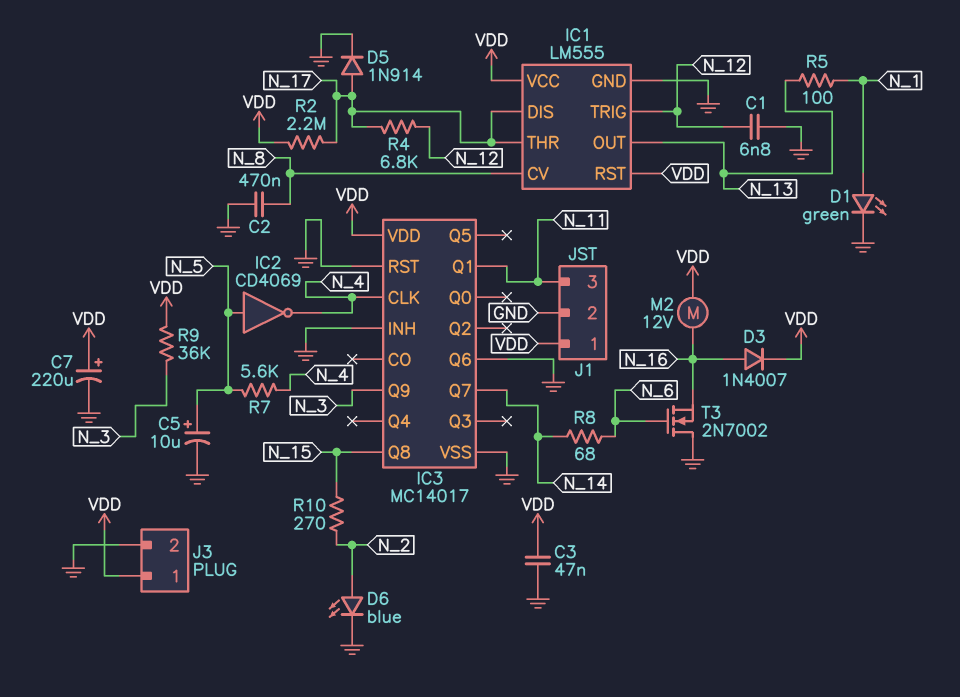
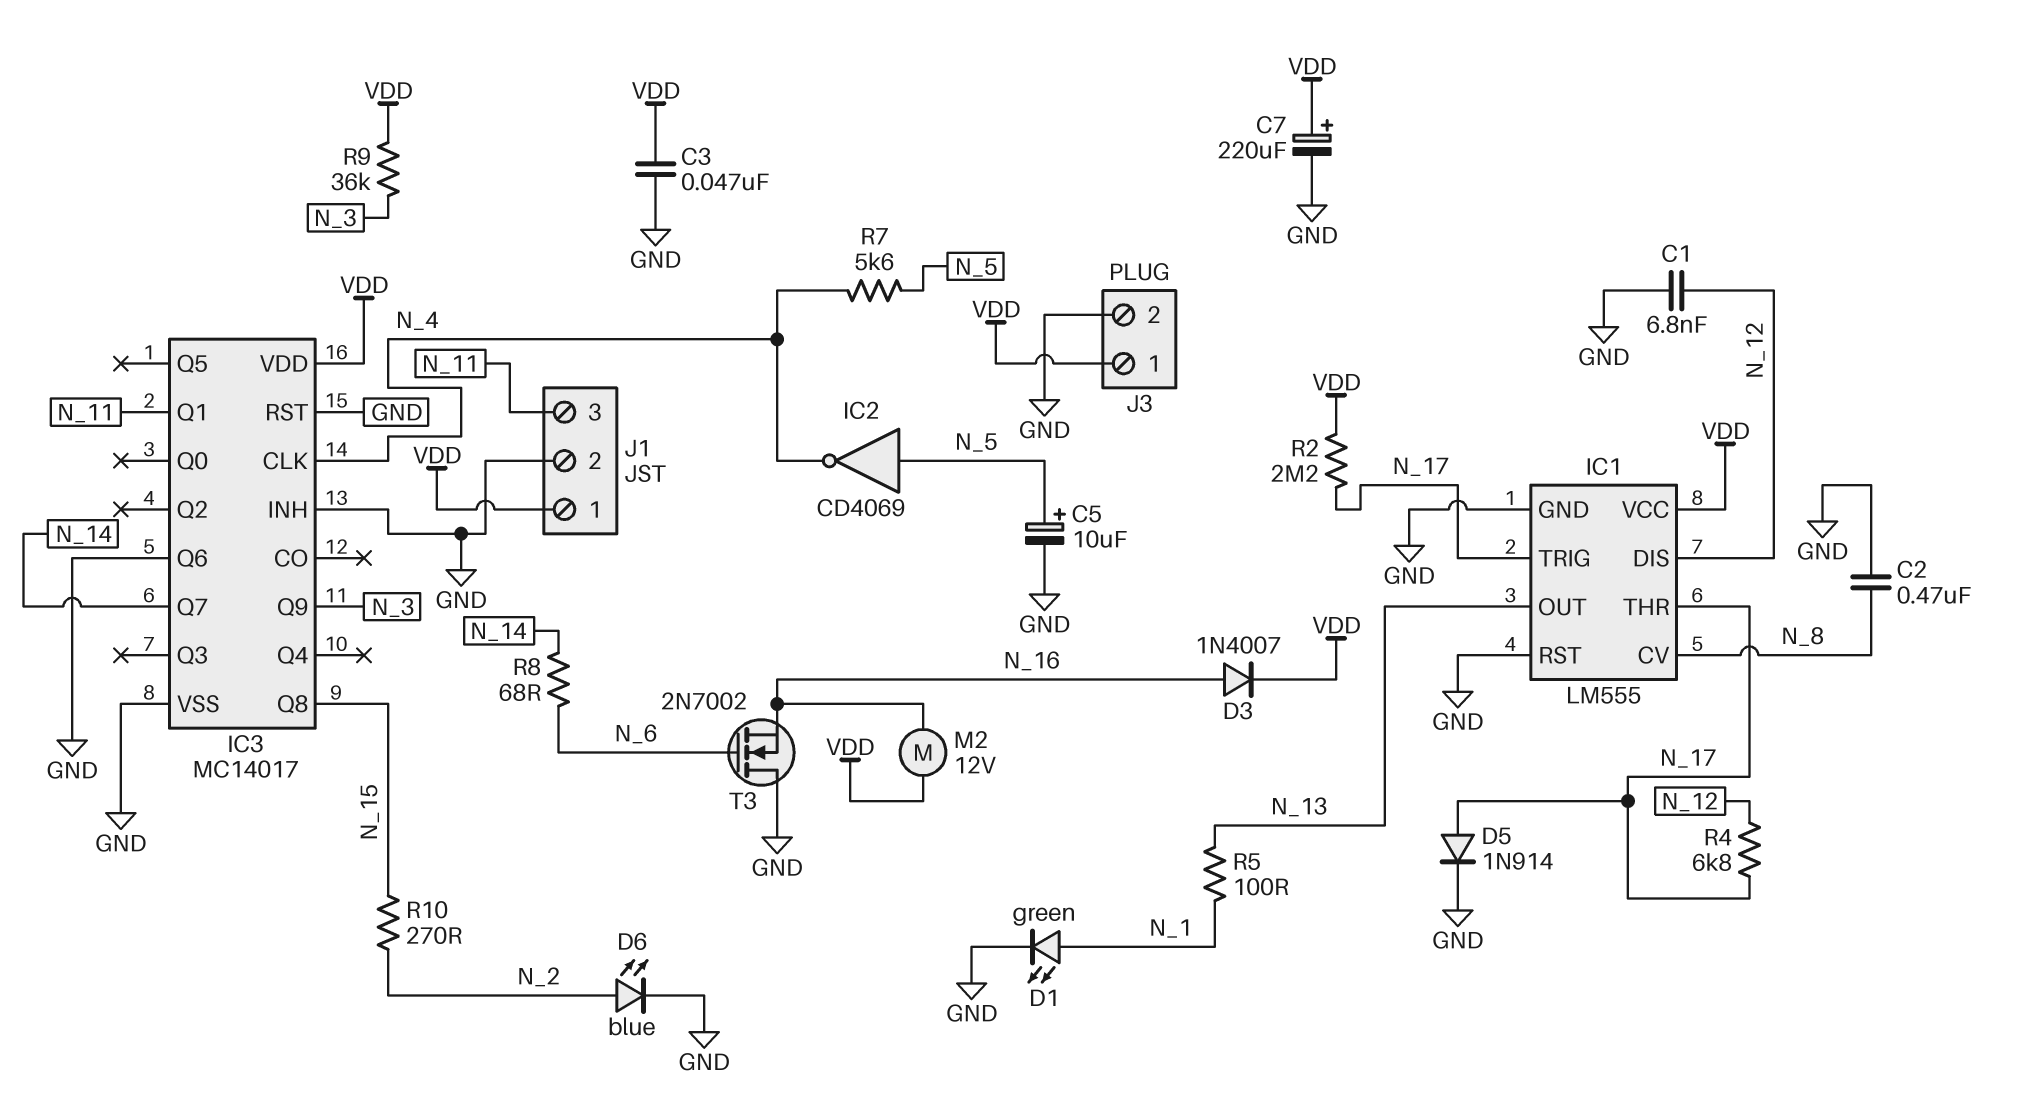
IC1 pin DIS: N_17 -> N_12
IC1 pin RST: VDD -> GND
IC1 pin TRIG: N_12 -> N_17

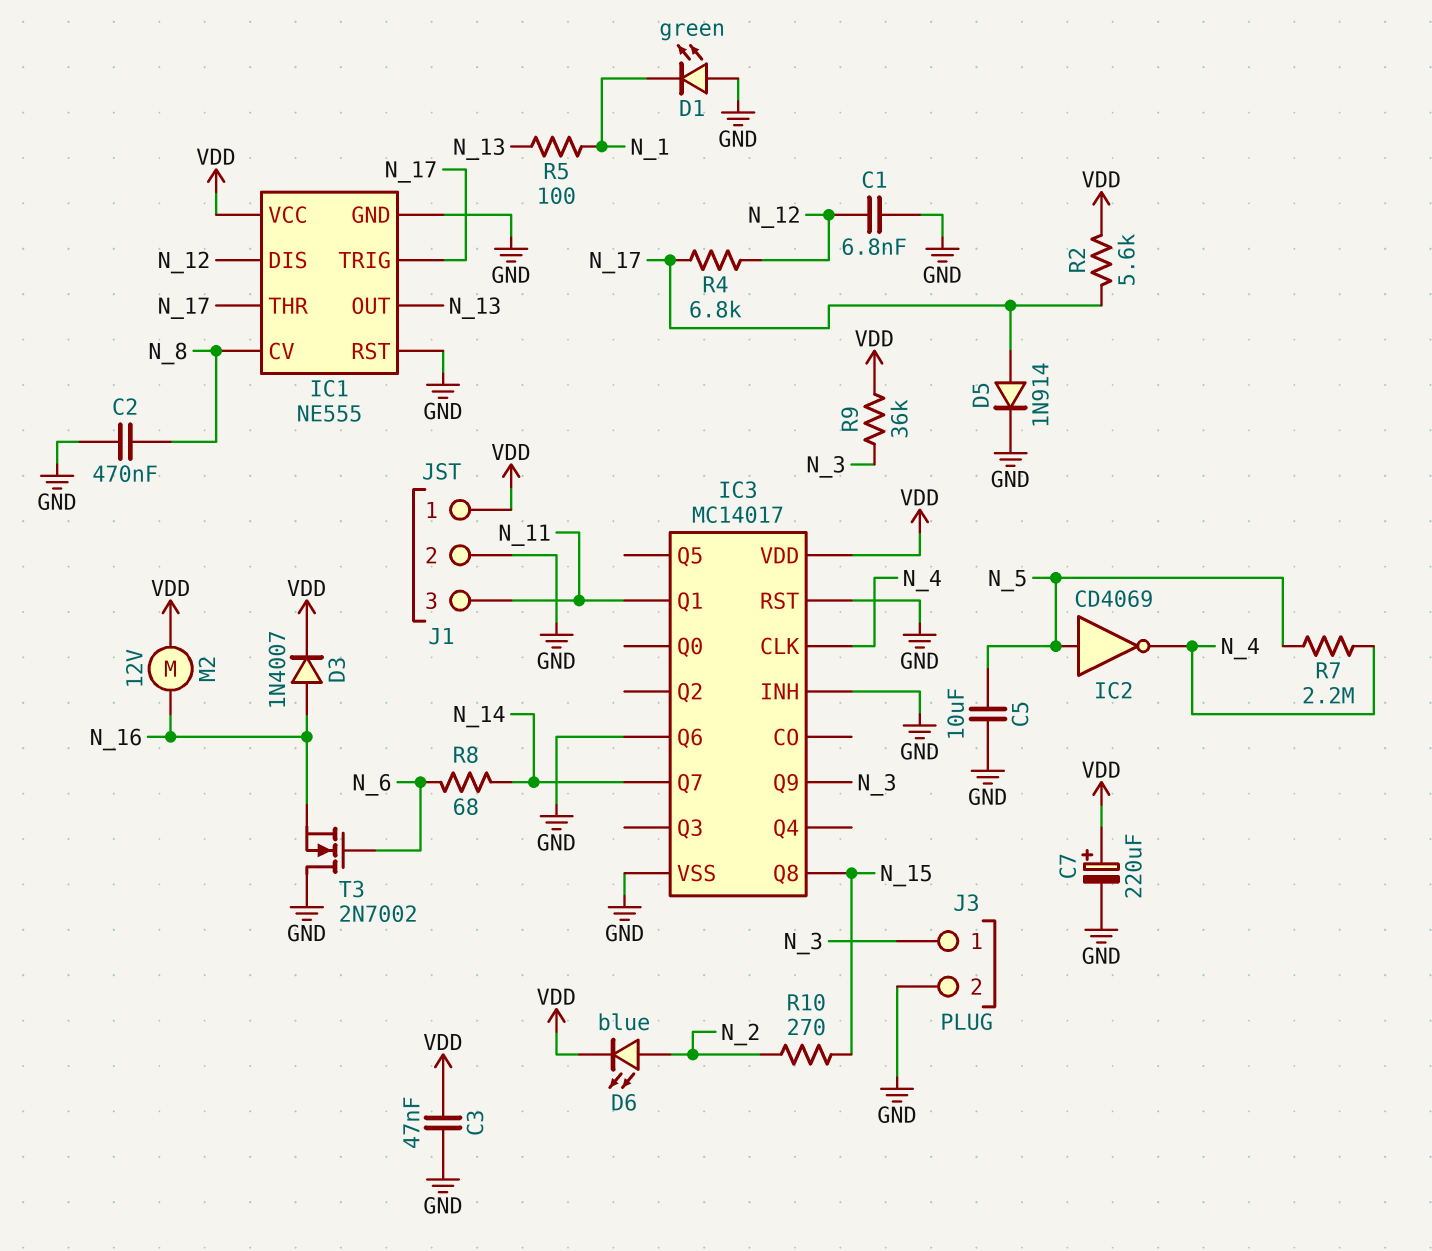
C5: 10uF (plus N_5, minus GND) -> 10uF (GND, N_5)
D1: LED green (A N_1, K GND) -> LED green (A GND, K N_1)
D6: LED blue (A N_2, K GND) -> LED blue (A N_2, K VDD)
IC1: LM555 -> NE555
J3 pin 1: VDD -> N_3
R2: 2.2M (N_17, VDD) -> 5.6k (N_17, VDD)
R7: 5.6k (N_4, N_5) -> 2.2M (N_4, N_5)

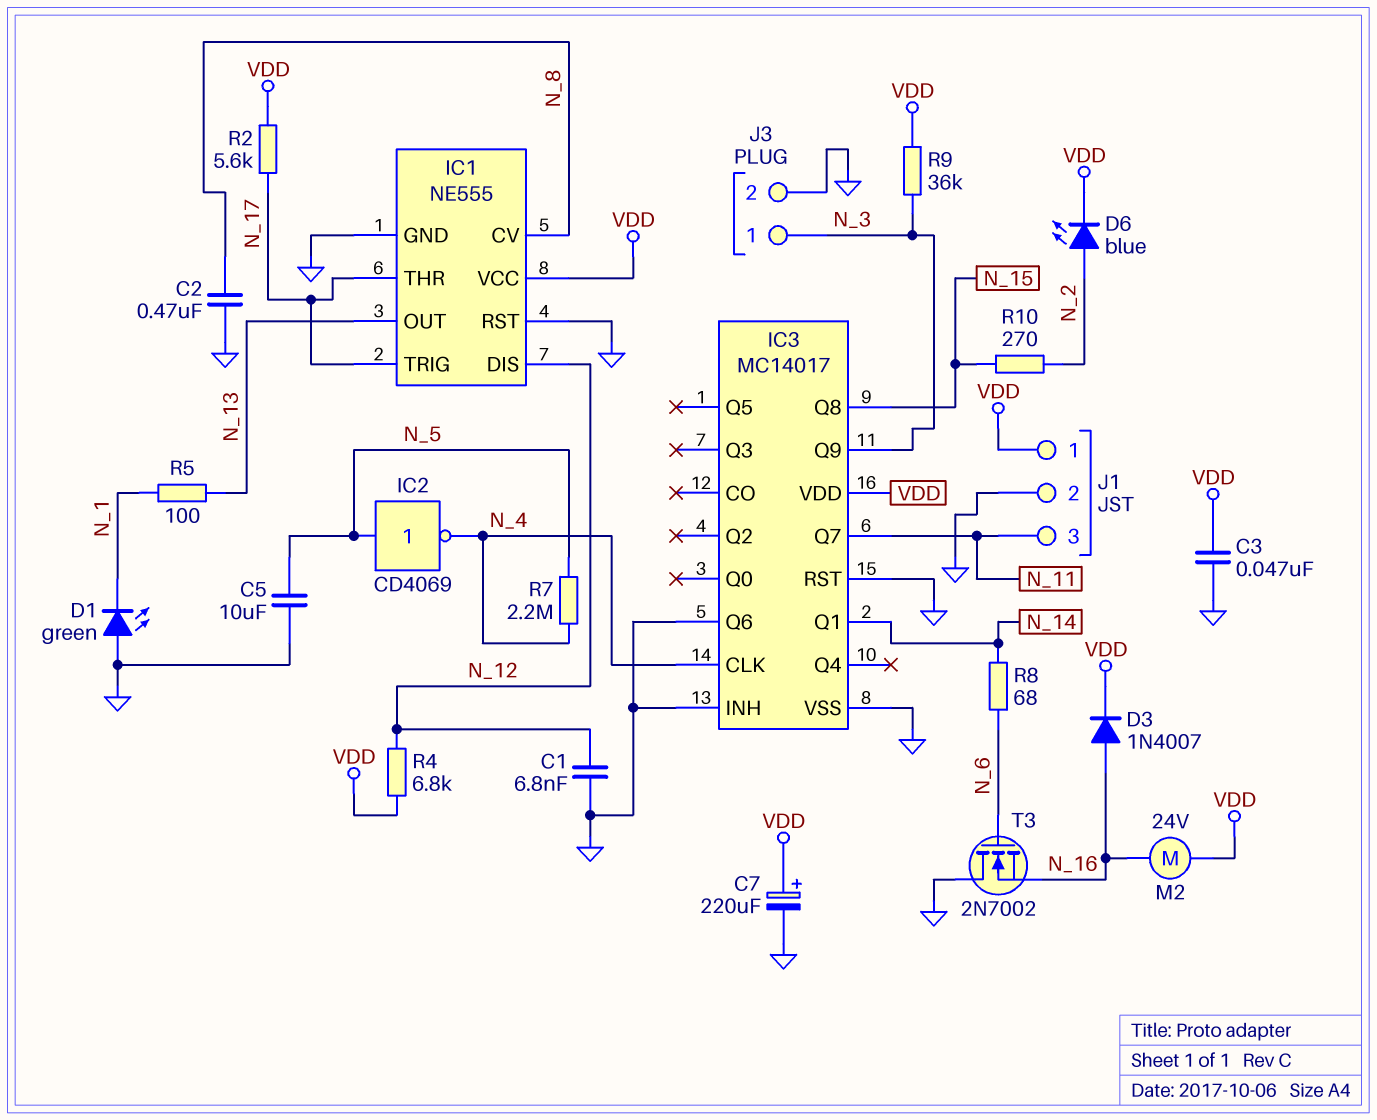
D5: diode 1N914 (A N_17, K GND) -> none
IC3 pin Q1: N_11 -> N_14
IC3 pin Q7: N_14 -> N_11
M2: motor 12V (N_16, VDD) -> motor 24V (N_16, VDD)
R4: 6.8k (N_12, N_17) -> 6.8k (N_12, VDD)

